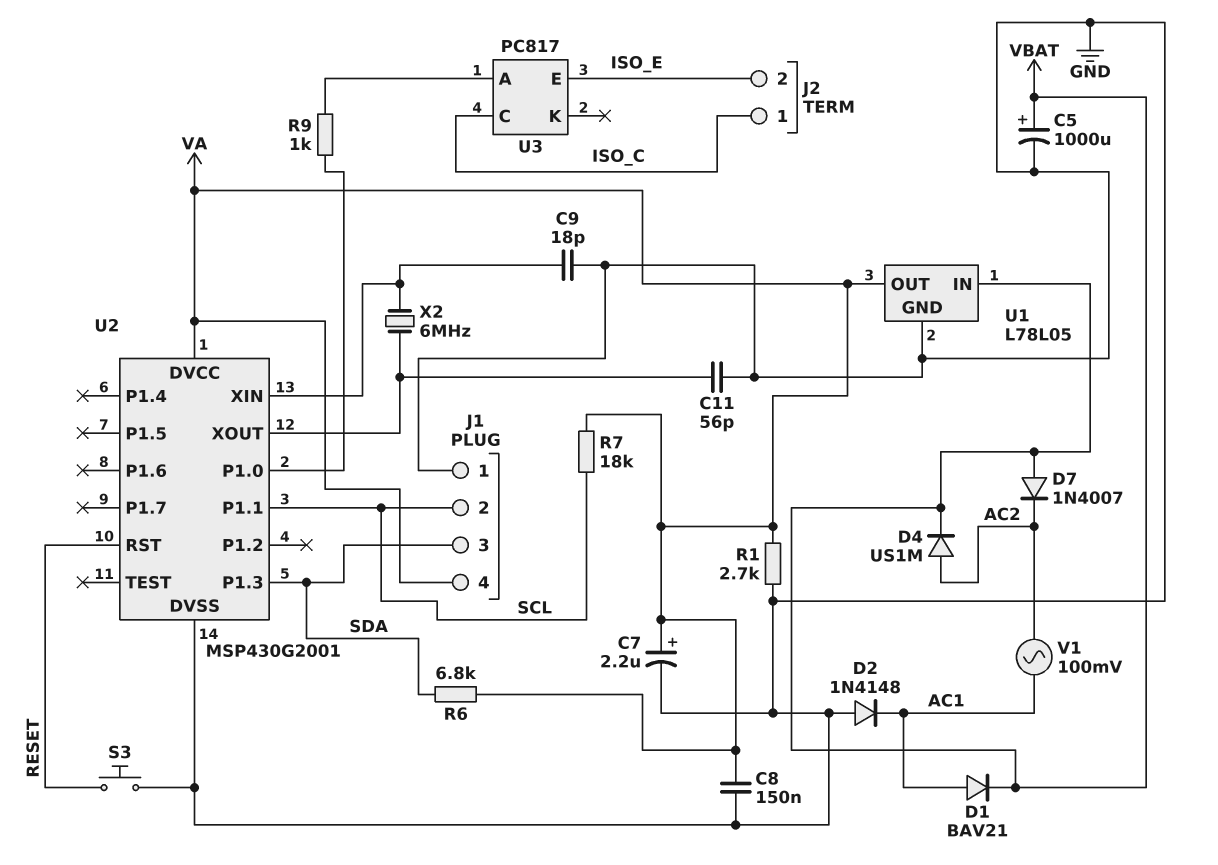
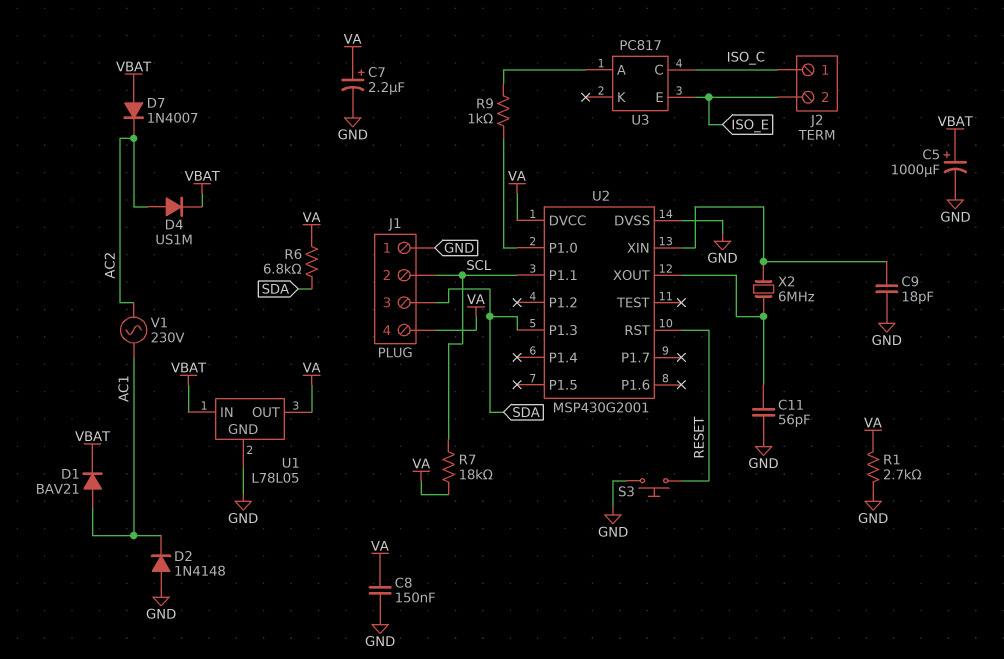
V1: AC 100mV (AC1, AC2) -> AC 230V (AC1, AC2)

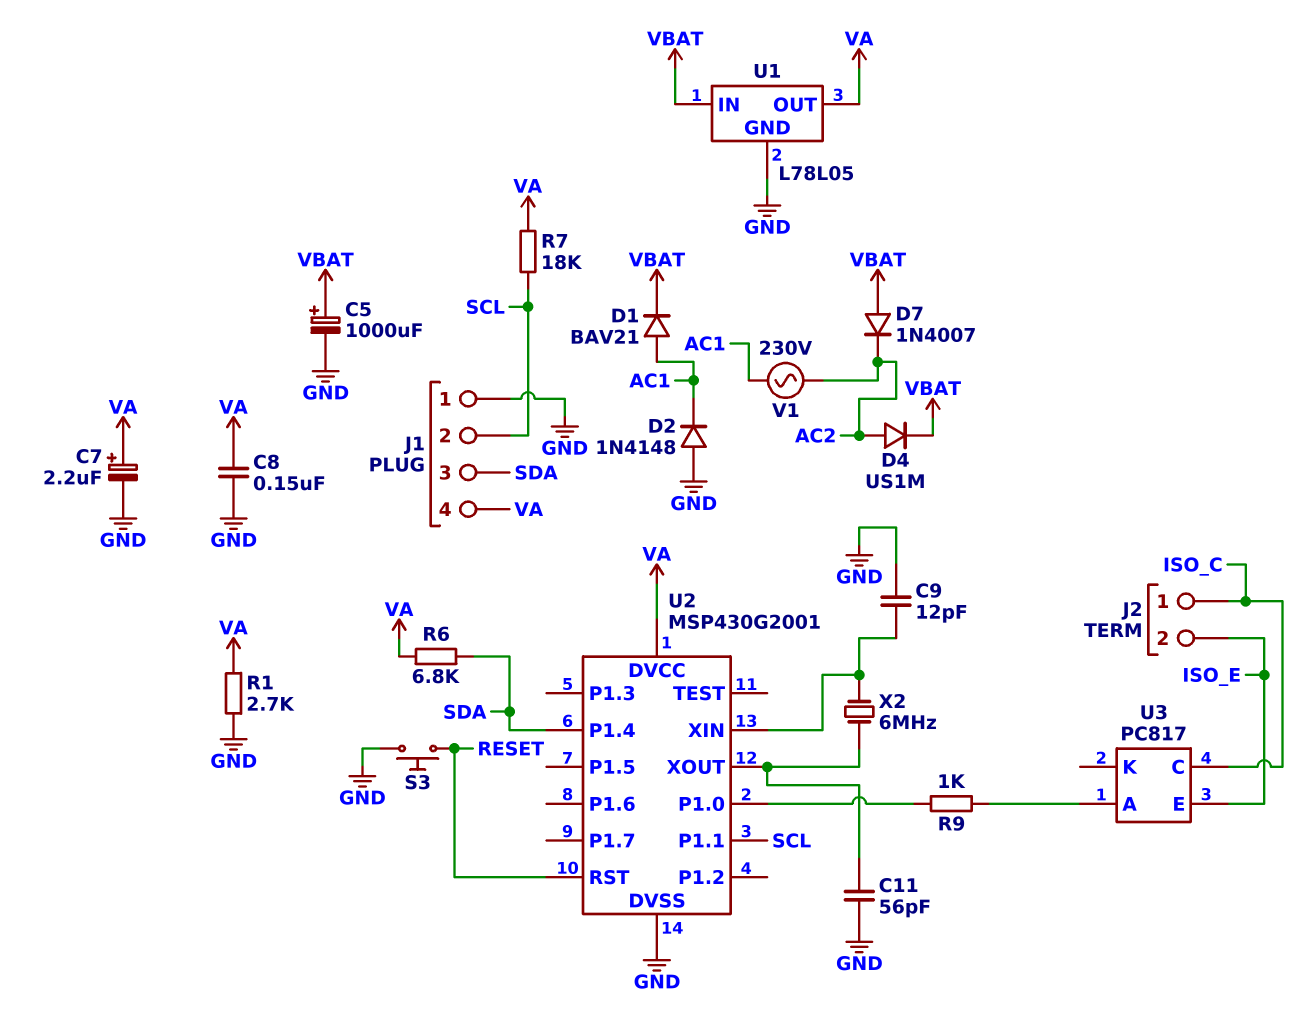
C9: 18pF (GND, U2/XIN) -> 12pF (GND, U2/XIN)
U2 pin P1.3: SDA -> none
U2 pin P1.4: none -> SDA

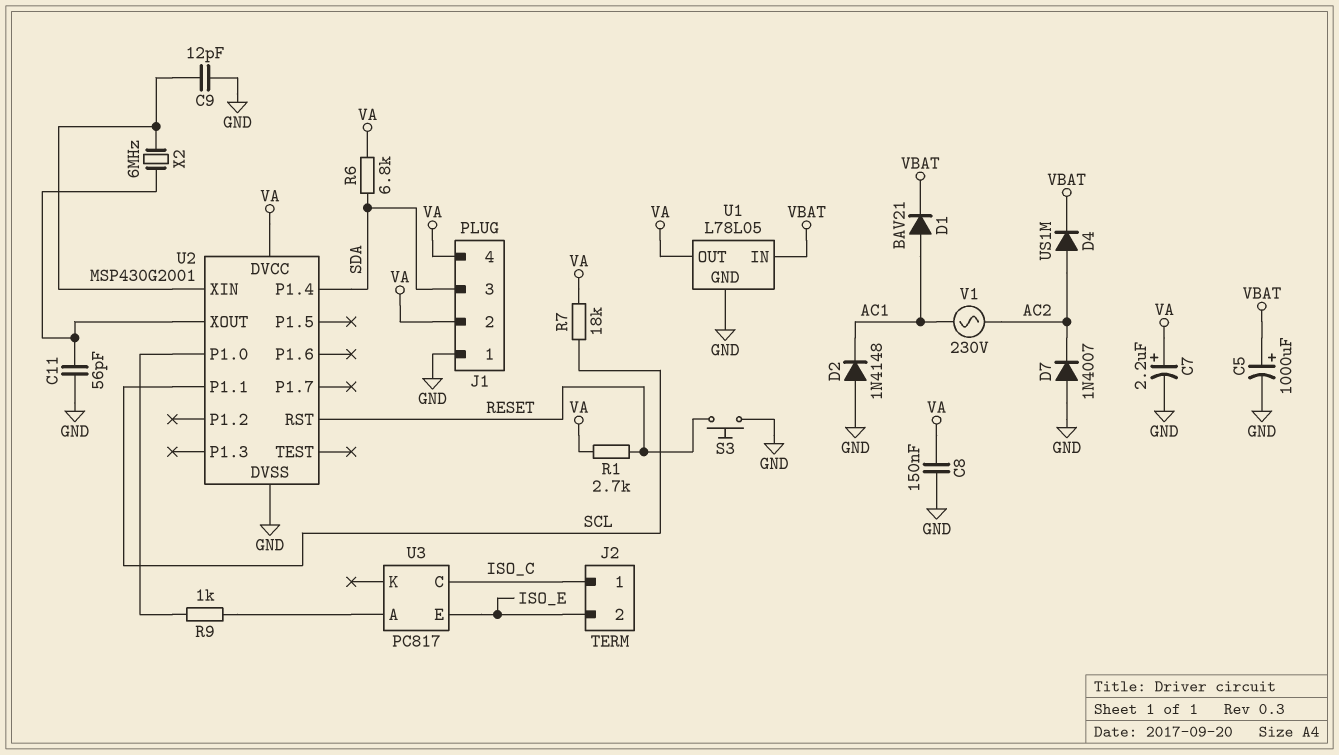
D7: diode 1N4007 (A VBAT, K AC2) -> diode 1N4007 (A GND, K AC2)
J1 pin 2: SCL -> VA
R1: 2.7k (GND, VA) -> 2.7k (RESET, VA)

